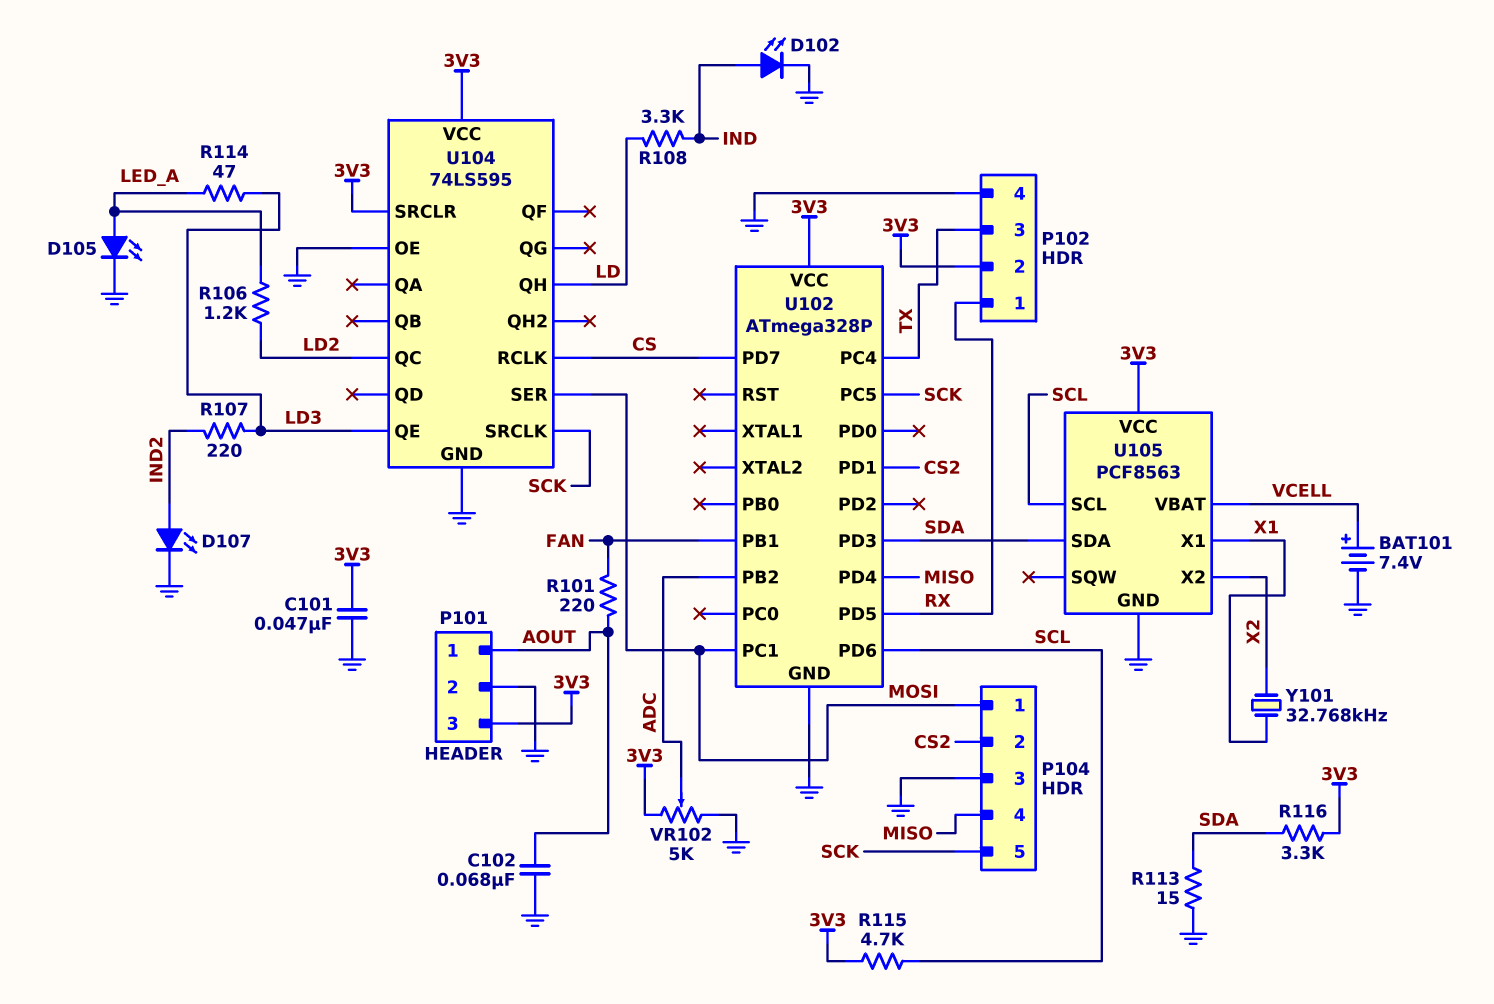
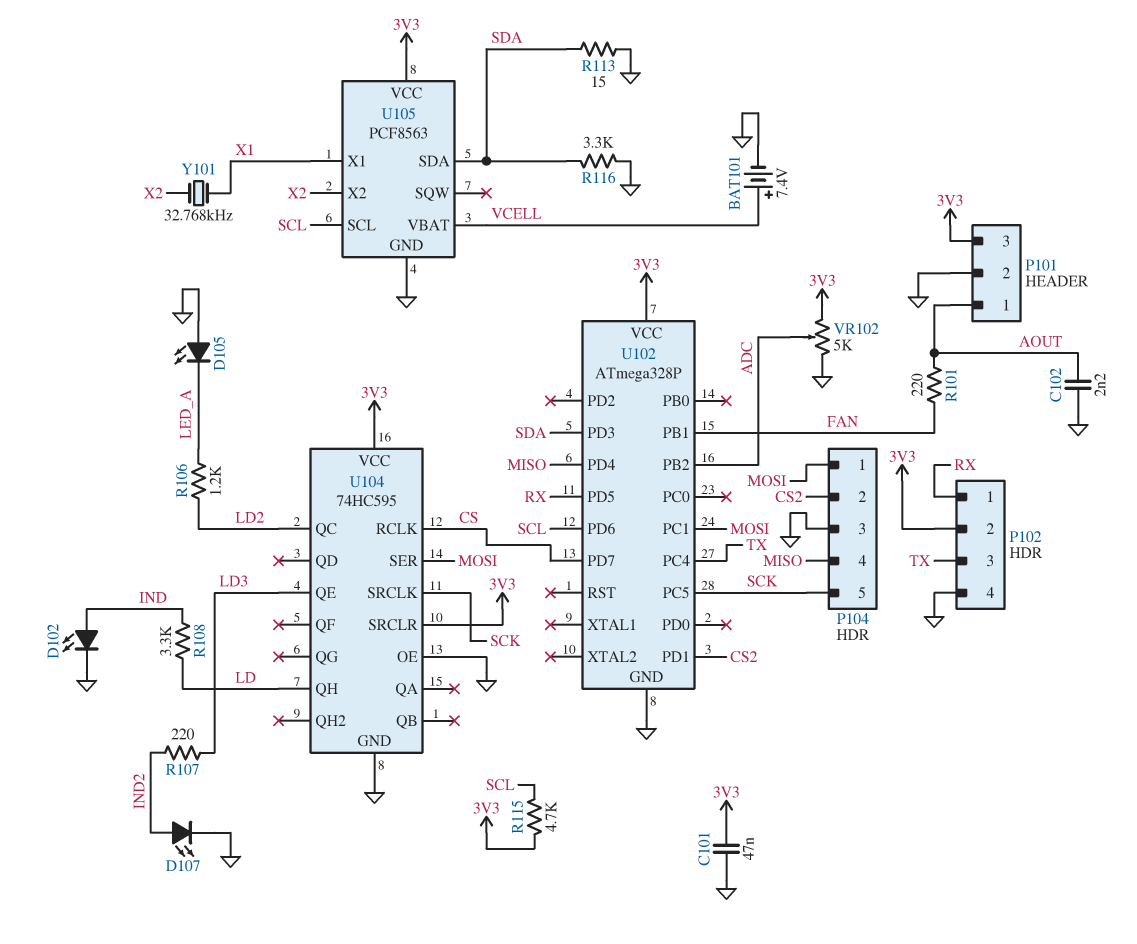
C102: 68nF (AOUT, GND) -> 2.2nF (AOUT, GND)
D105: LED (A LED_A, K GND) -> LED (A GND, K LED_A)
R114: 47 (LD3, LED_A) -> none
R116: 3.3k (3V3, SDA) -> 3.3k (GND, SDA)
U104: 74LS595 -> 74HC595

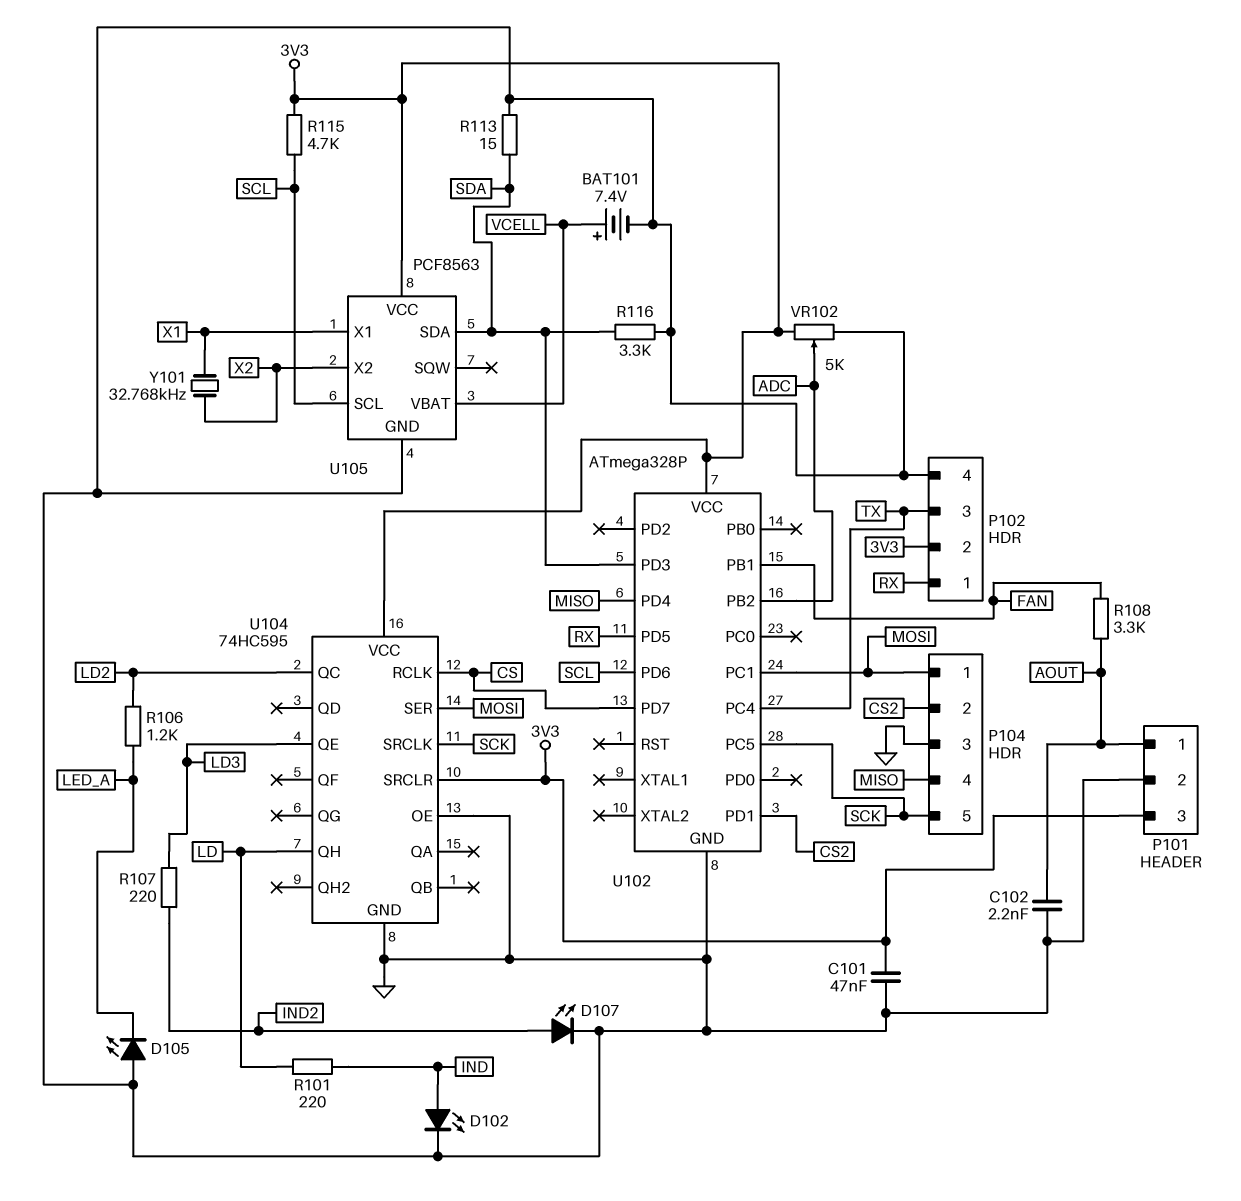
R101: 220 (AOUT, FAN) -> 220 (IND, LD)
R108: 3.3k (IND, LD) -> 3.3k (AOUT, FAN)

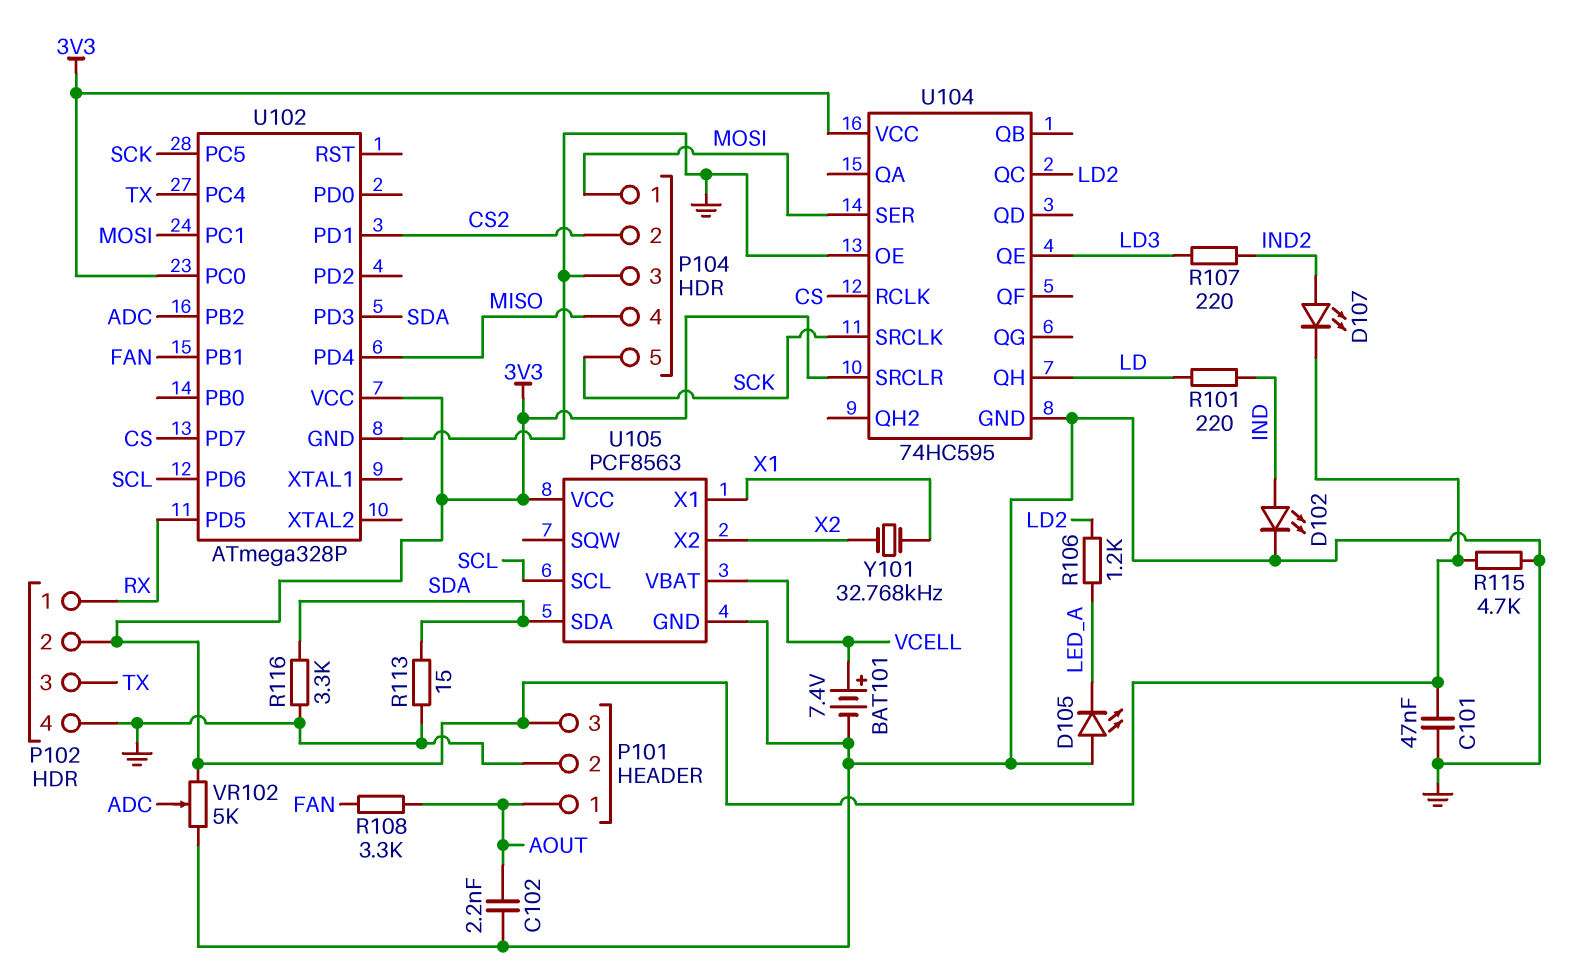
D107: LED (A IND2, K GND) -> LED (A IND2, K 3V3)
R115: 4.7k (3V3, SCL) -> 4.7k (3V3, GND)
U102 pin PC0: none -> 3V3

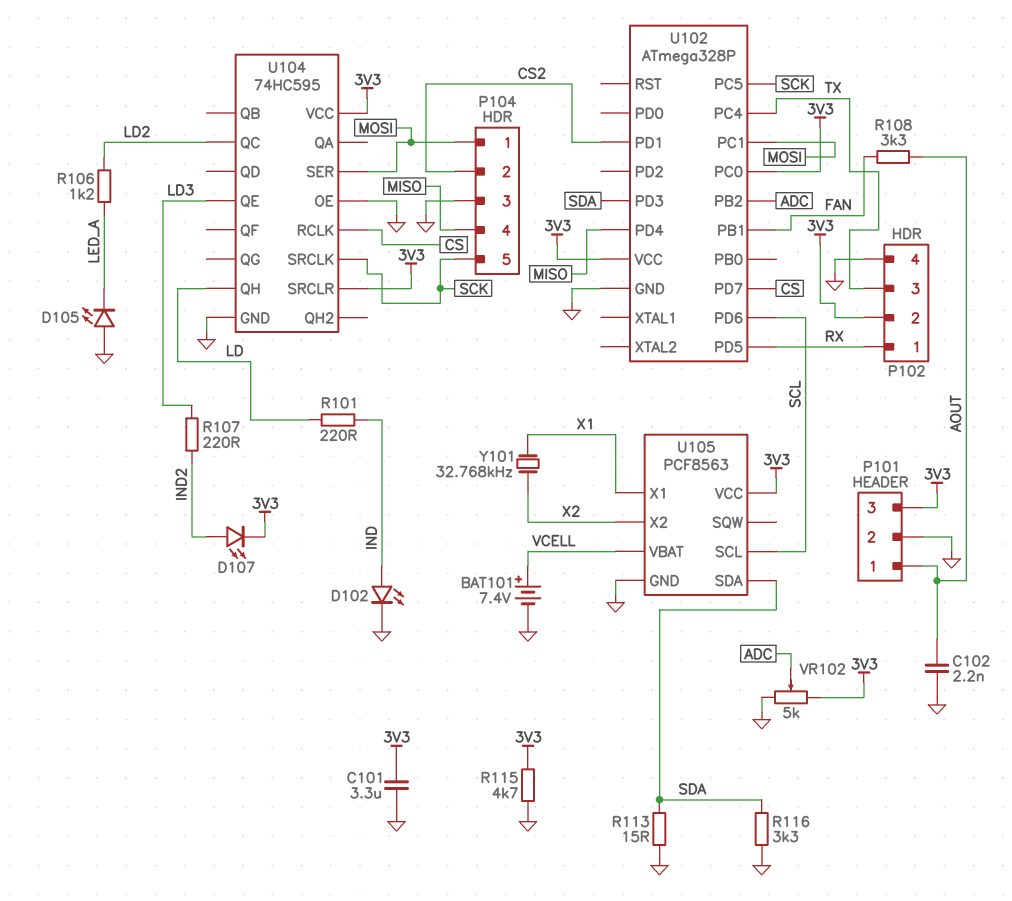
C101: 47nF (3V3, GND) -> 3.3uF (3V3, GND)

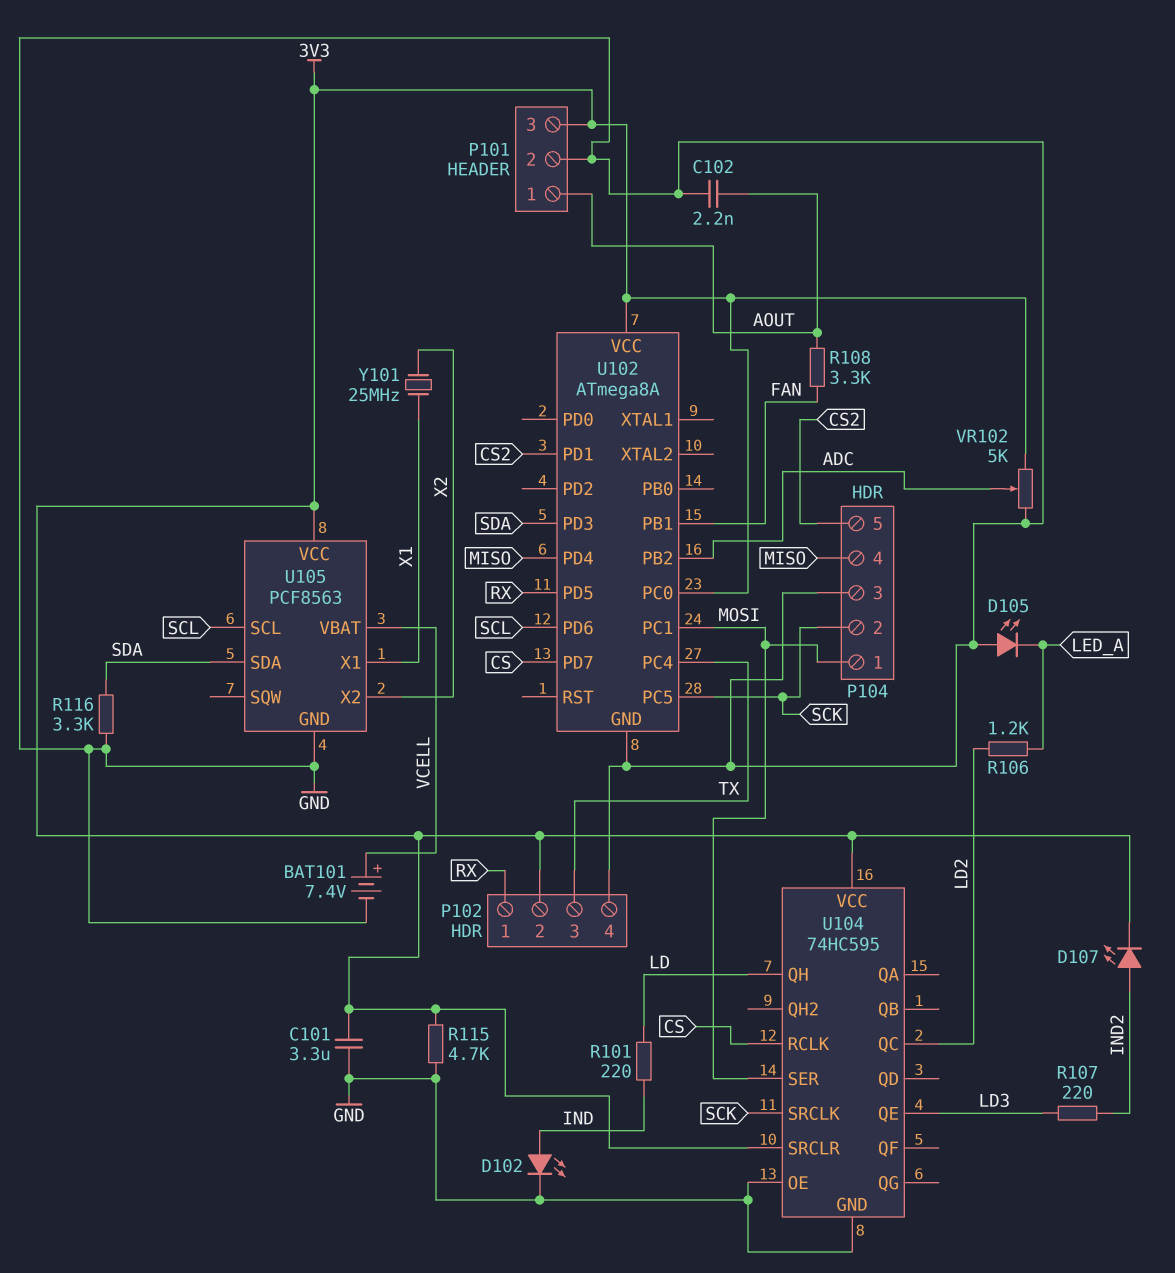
P104 pin 2: CS2 -> SCK
P104 pin 5: SCK -> CS2
R113: 15 (GND, SDA) -> none
U102: ATmega328P -> ATmega8A
Y101: 32.768kHz (X1, X2) -> 25MHz (X1, X2)

